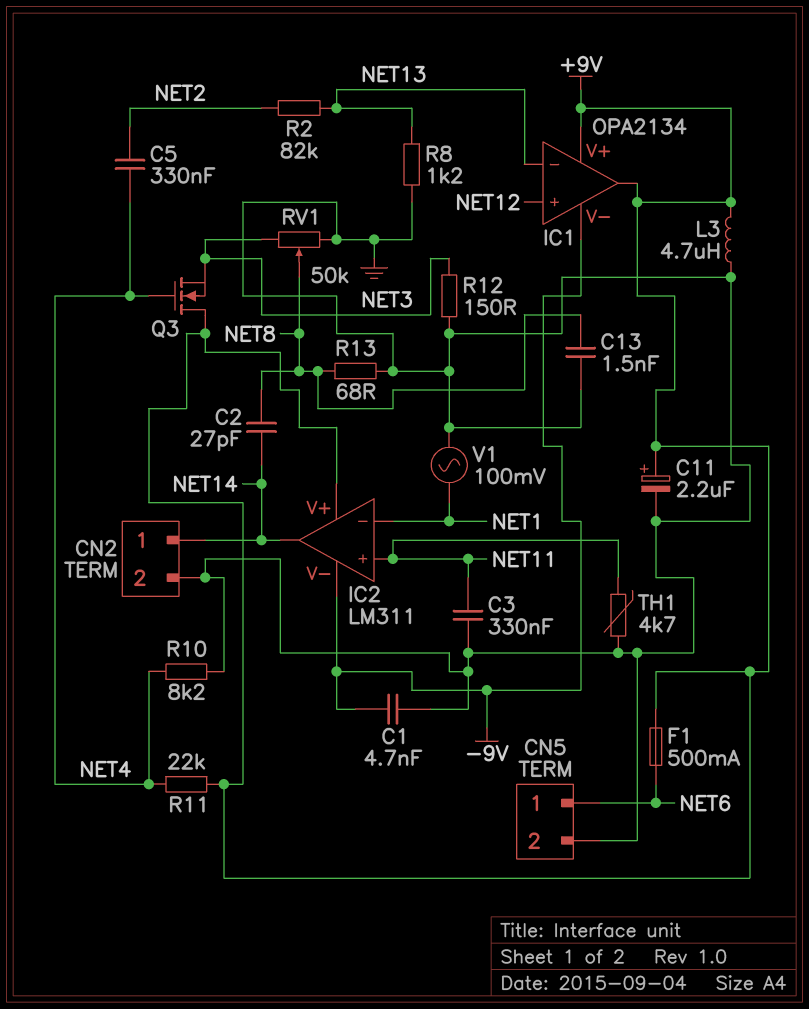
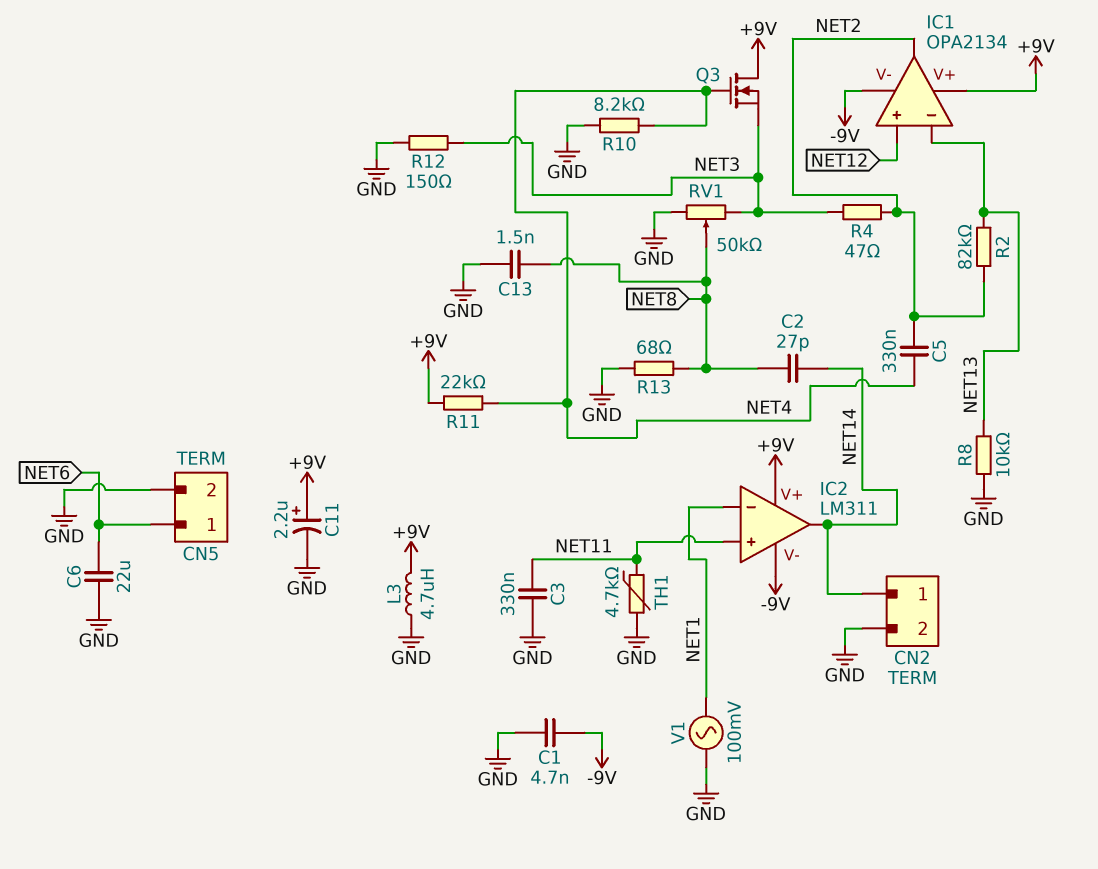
C6: none -> 22uF (GND, NET6)
F1: 500mA (+9V, NET6) -> none
IC1 pin out: +9V -> NET2
R4: none -> 47 (NET2, NET3)
R8: 1.2k (GND, NET13) -> 10k (GND, NET13)

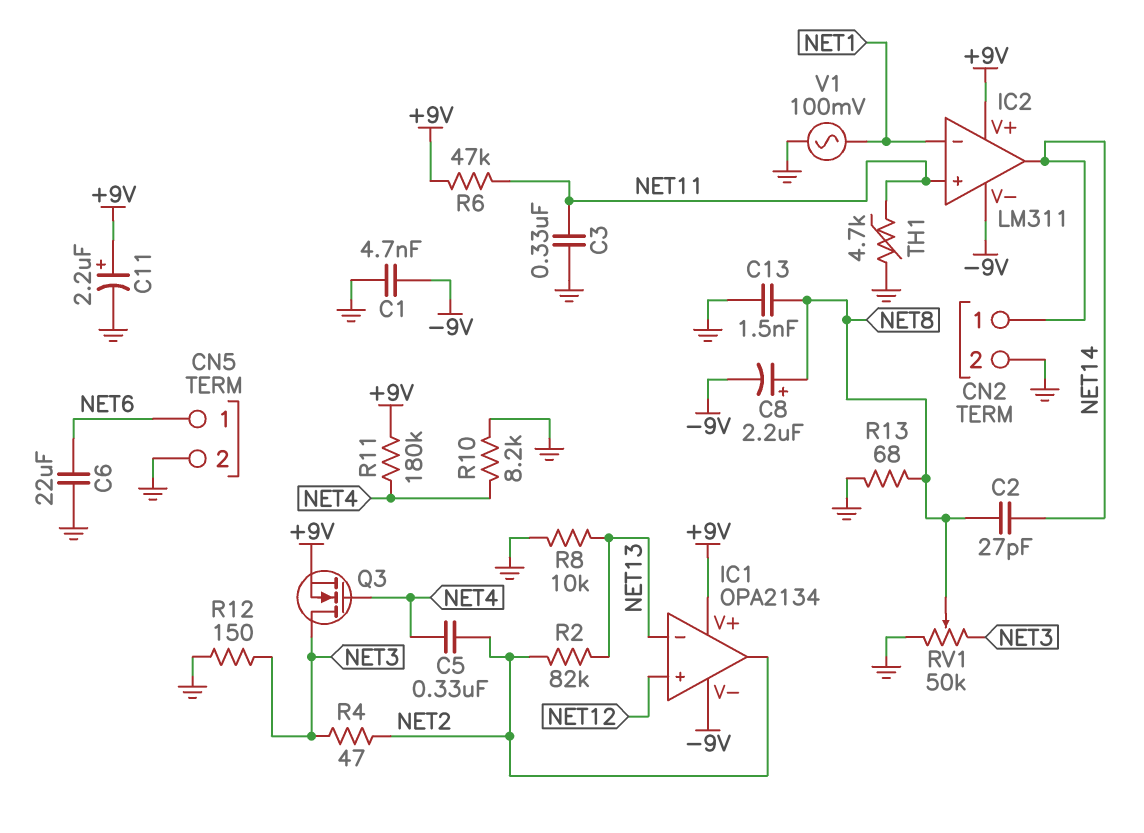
C8: none -> 2.2uF (plus NET8, minus -9V)
L3: 4.7uH (+9V, GND) -> none
Q3: NMOS (G NET4, D +9V, S NET3) -> NMOS (G NET4, D NET3, S +9V)
R6: none -> 47k (+9V, NET11)
R11: 22k (+9V, NET4) -> 180k (+9V, NET4)

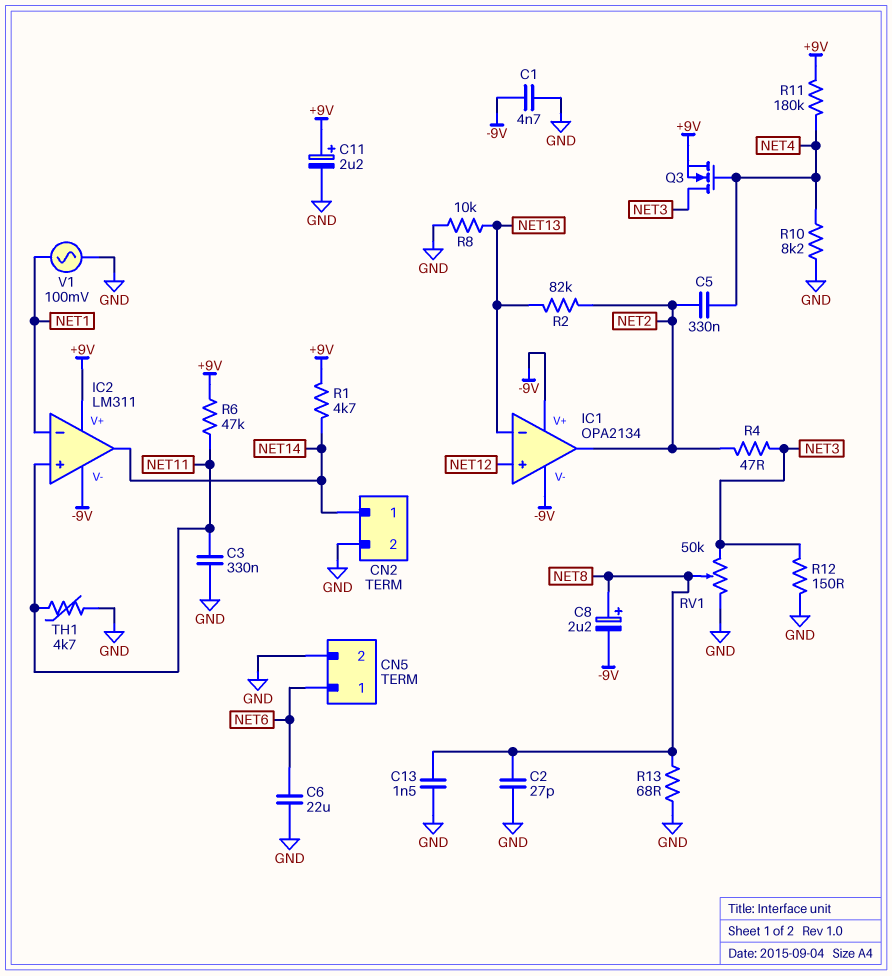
C2: 27pF (NET8, NET14) -> 27pF (GND, NET8)
IC1 pin V+: +9V -> -9V
R1: none -> 4.7k (+9V, NET14)

